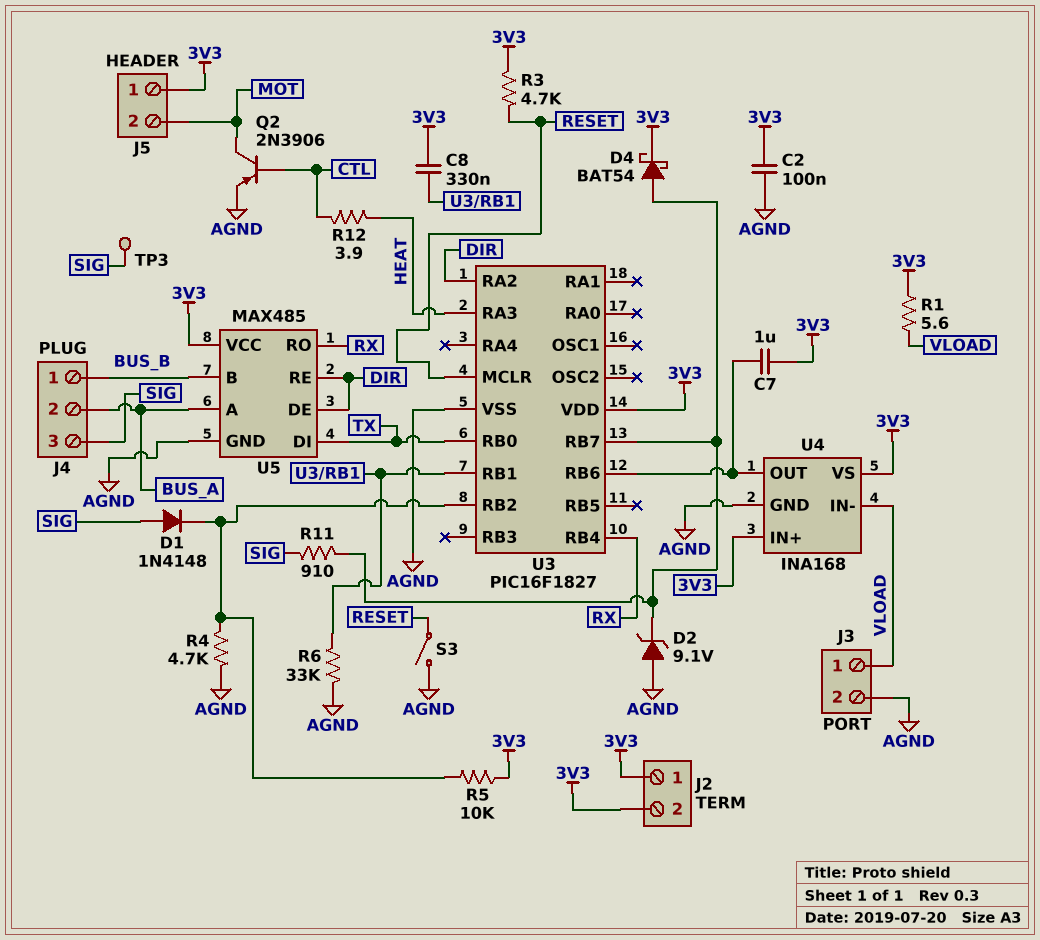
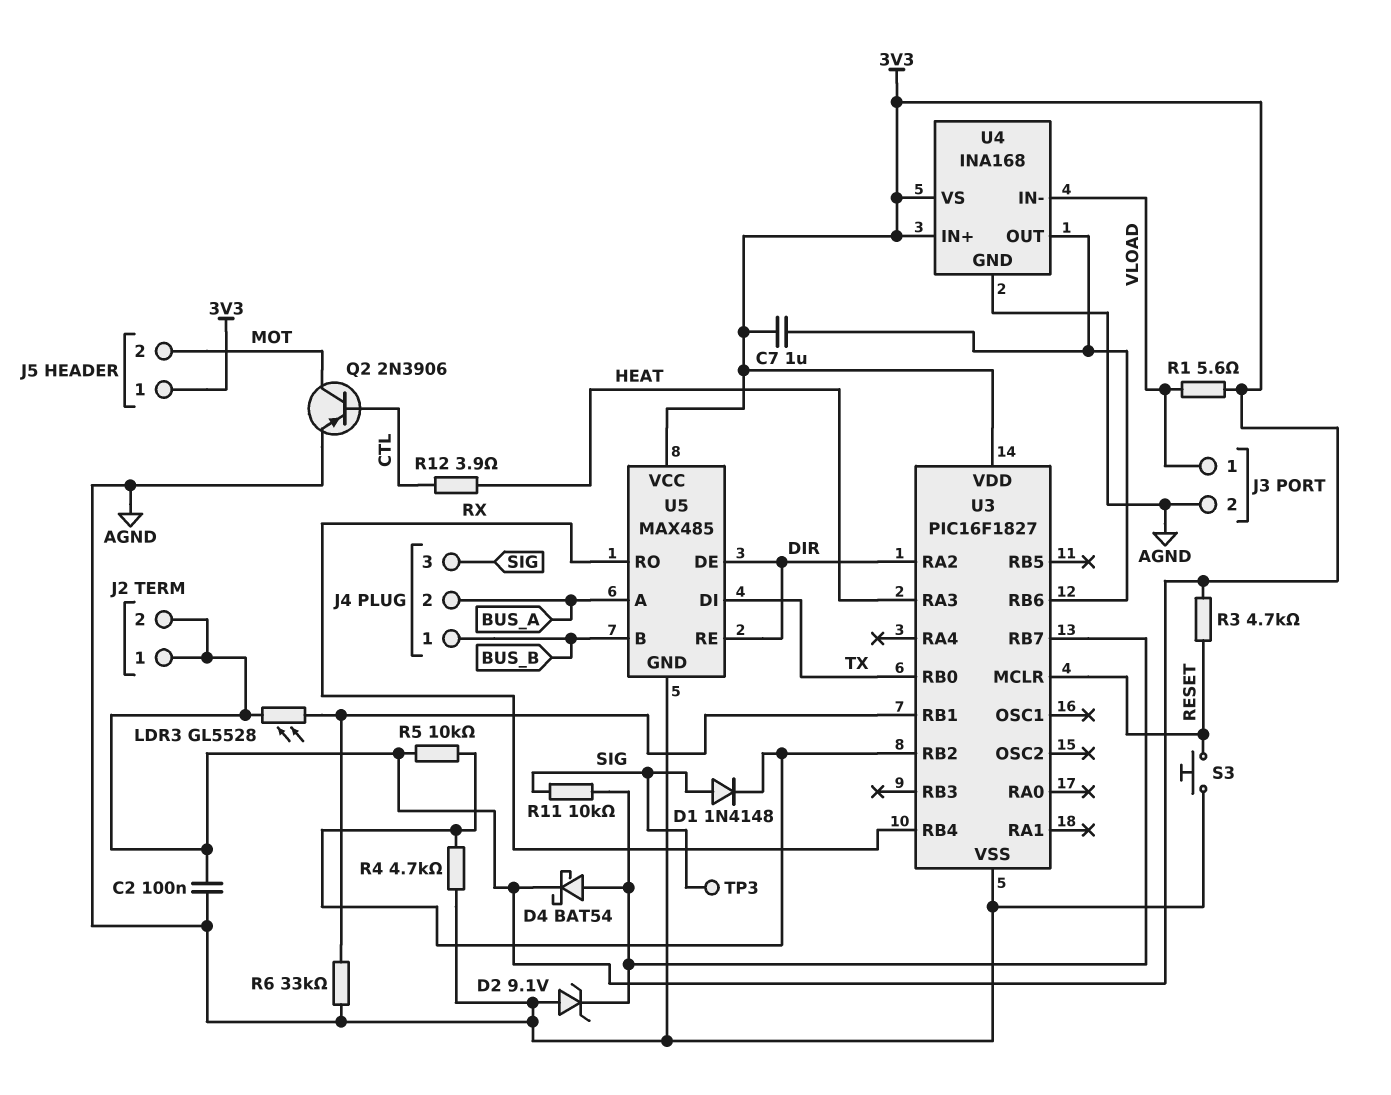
C8: 330nF (3V3, U3/RB1) -> none
LDR3: none -> GL5528 (3V3, U3/RB1)
R11: 910 (SIG, U3/RB7) -> 10k (SIG, U3/RB7)
S3: switch (AGND, RESET) -> button (AGND, RESET)

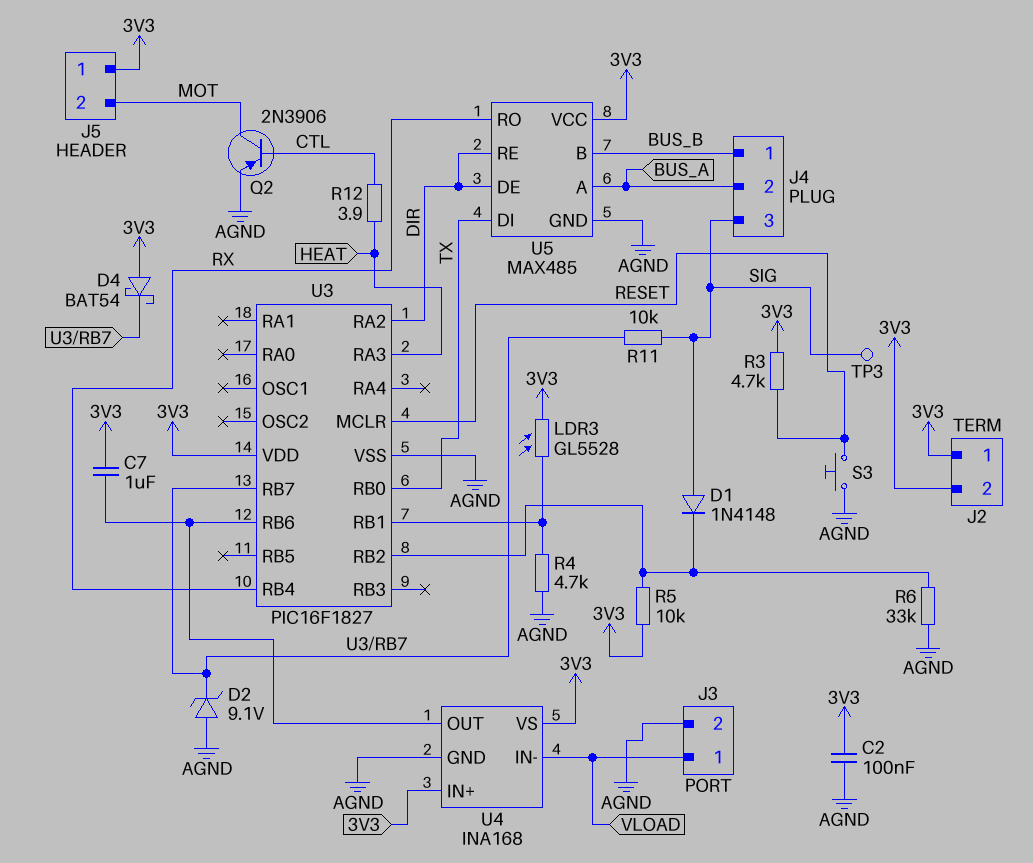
D4: schottky BAT54 (A U3/RB7, K 3V3) -> schottky BAT54 (A 3V3, K U3/RB7)
R1: 5.6 (3V3, VLOAD) -> none
R4: 4.7k (AGND, U3/RB2) -> 4.7k (AGND, U3/RB1)
R6: 33k (AGND, U3/RB1) -> 33k (AGND, U3/RB2)

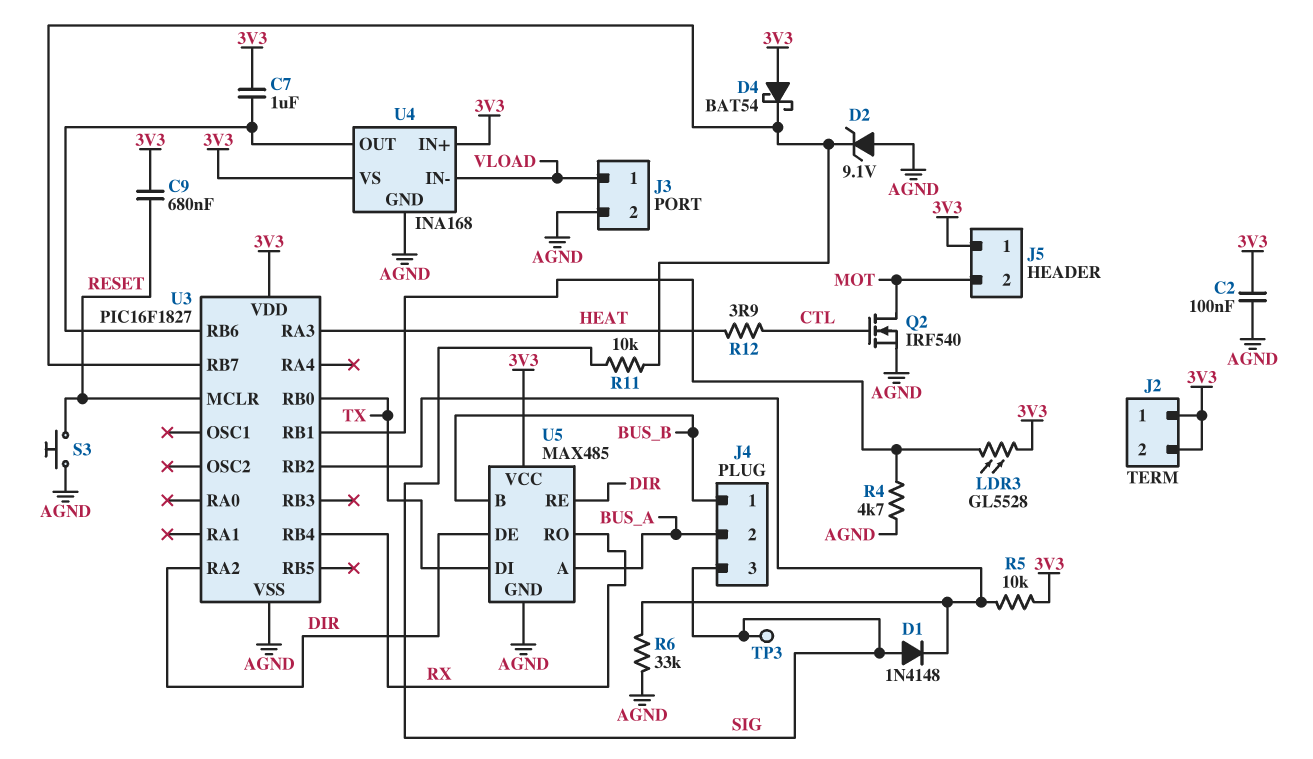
C9: none -> 680nF (3V3, RESET)
Q2: PNP 2N3906 (B CTL, C MOT, E AGND) -> NMOS IRF540 (G CTL, D MOT, S AGND)
R3: 4.7k (3V3, RESET) -> none

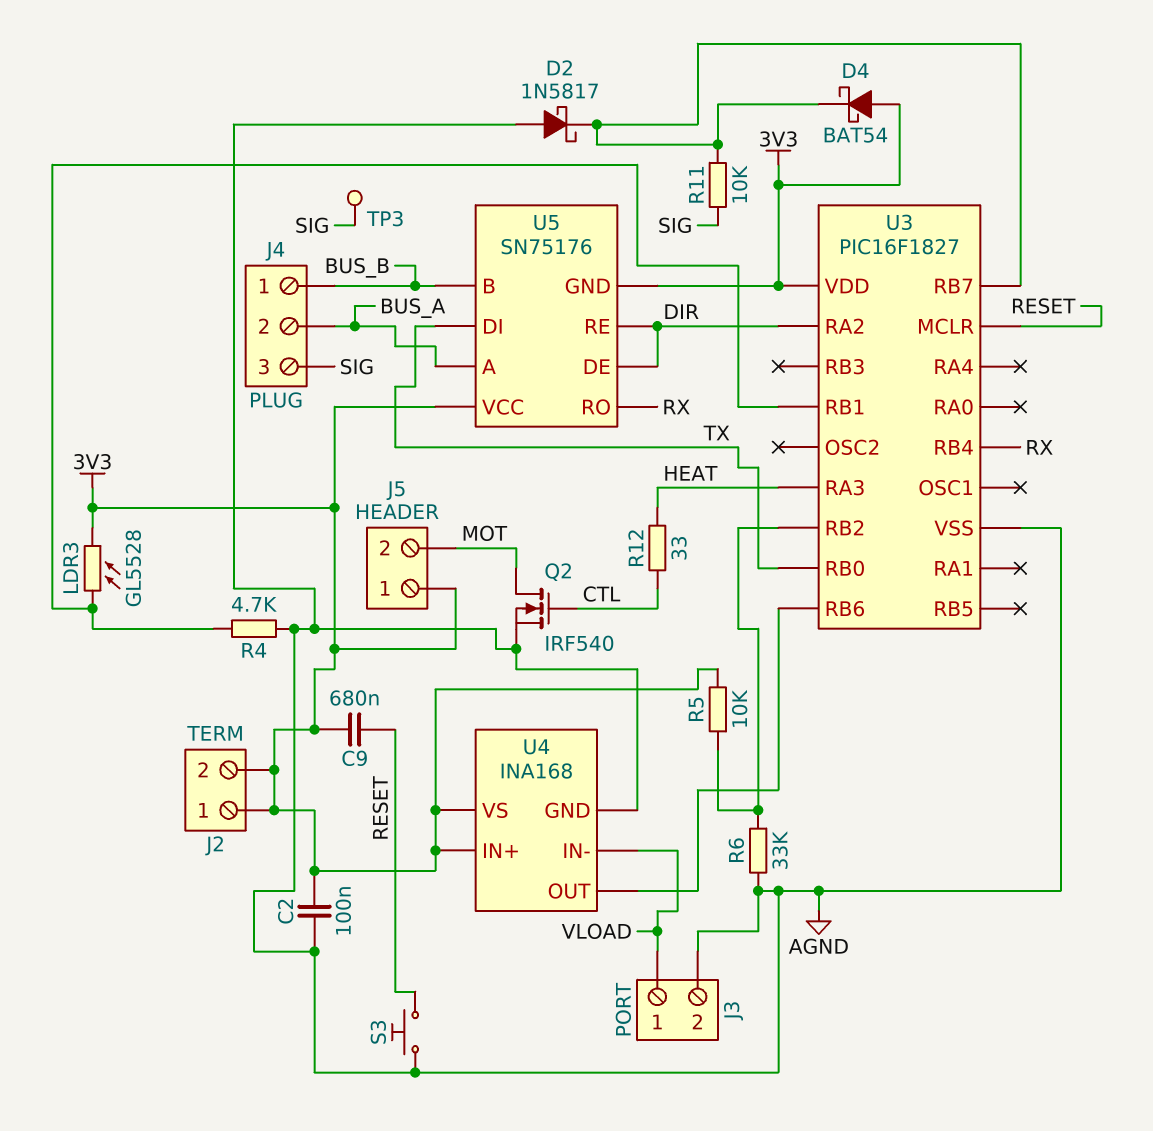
C7: 1uF (3V3, U3/RB6) -> none
D1: diode 1N4148 (A SIG, K U3/RB2) -> none
D2: zener 9.1V (A AGND, K U3/RB7) -> schottky 1N5817 (A AGND, K U3/RB7)
R12: 3.9 (CTL, HEAT) -> 33 (CTL, HEAT)
U5: MAX485 -> SN75176
U5 pin GND: AGND -> 3V3

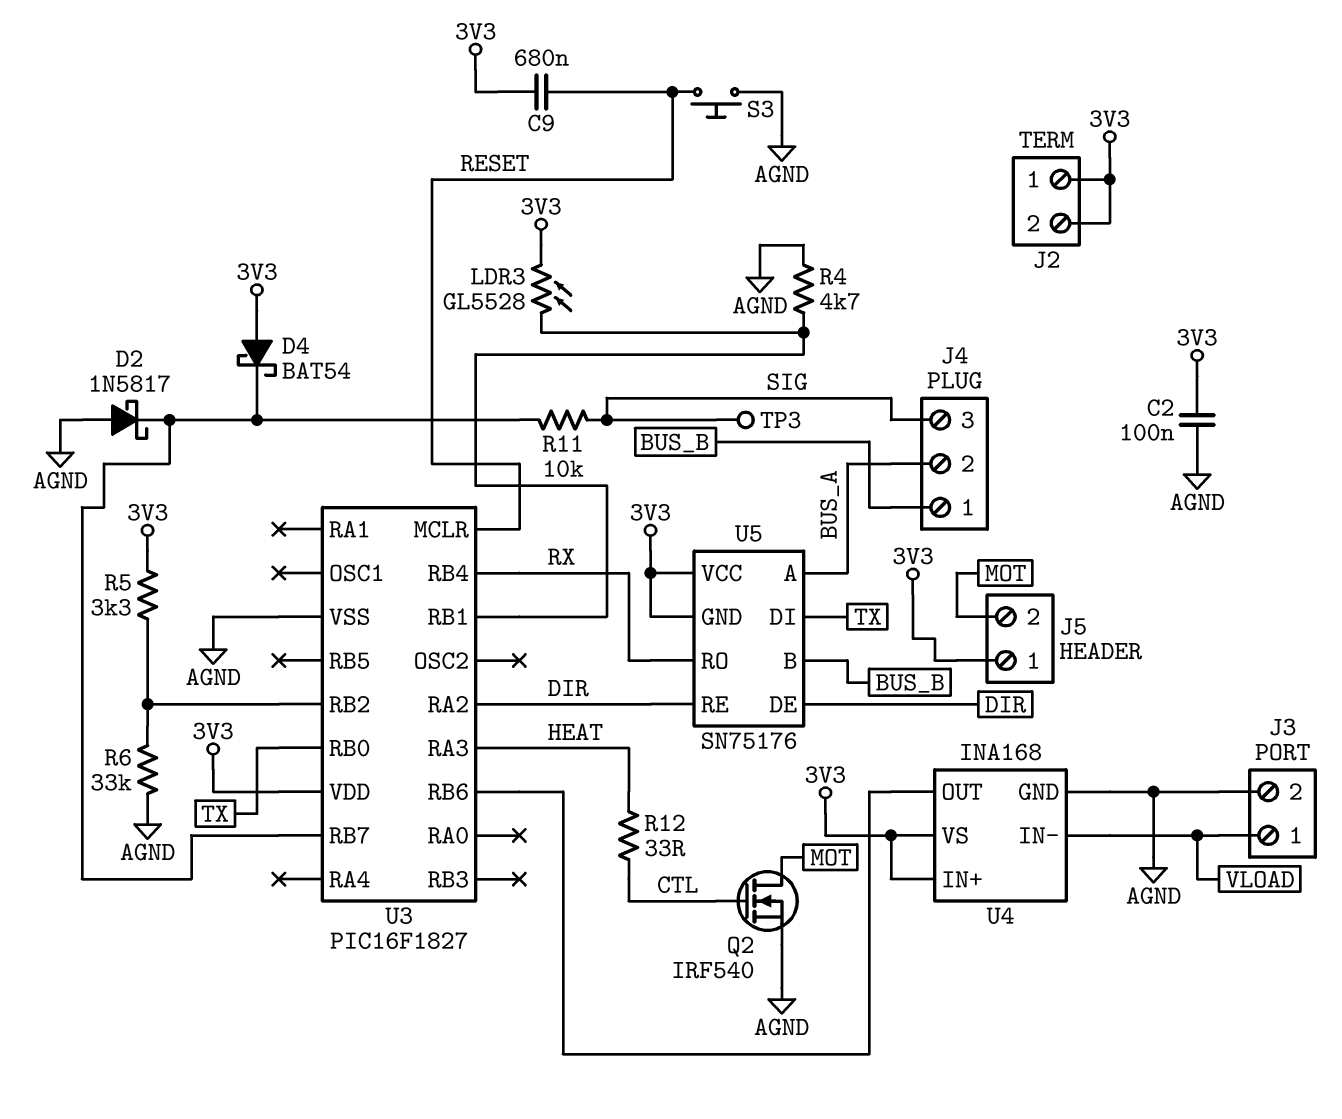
R5: 10k (3V3, U3/RB2) -> 3.3k (3V3, U3/RB2)

